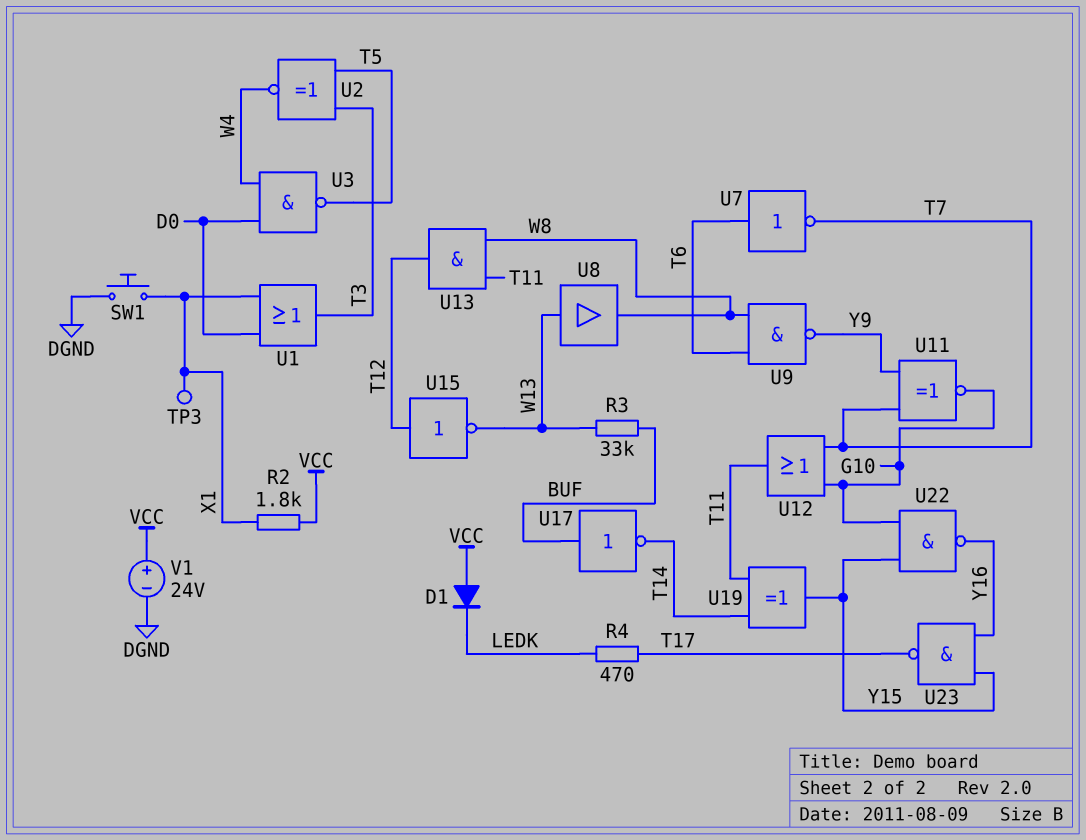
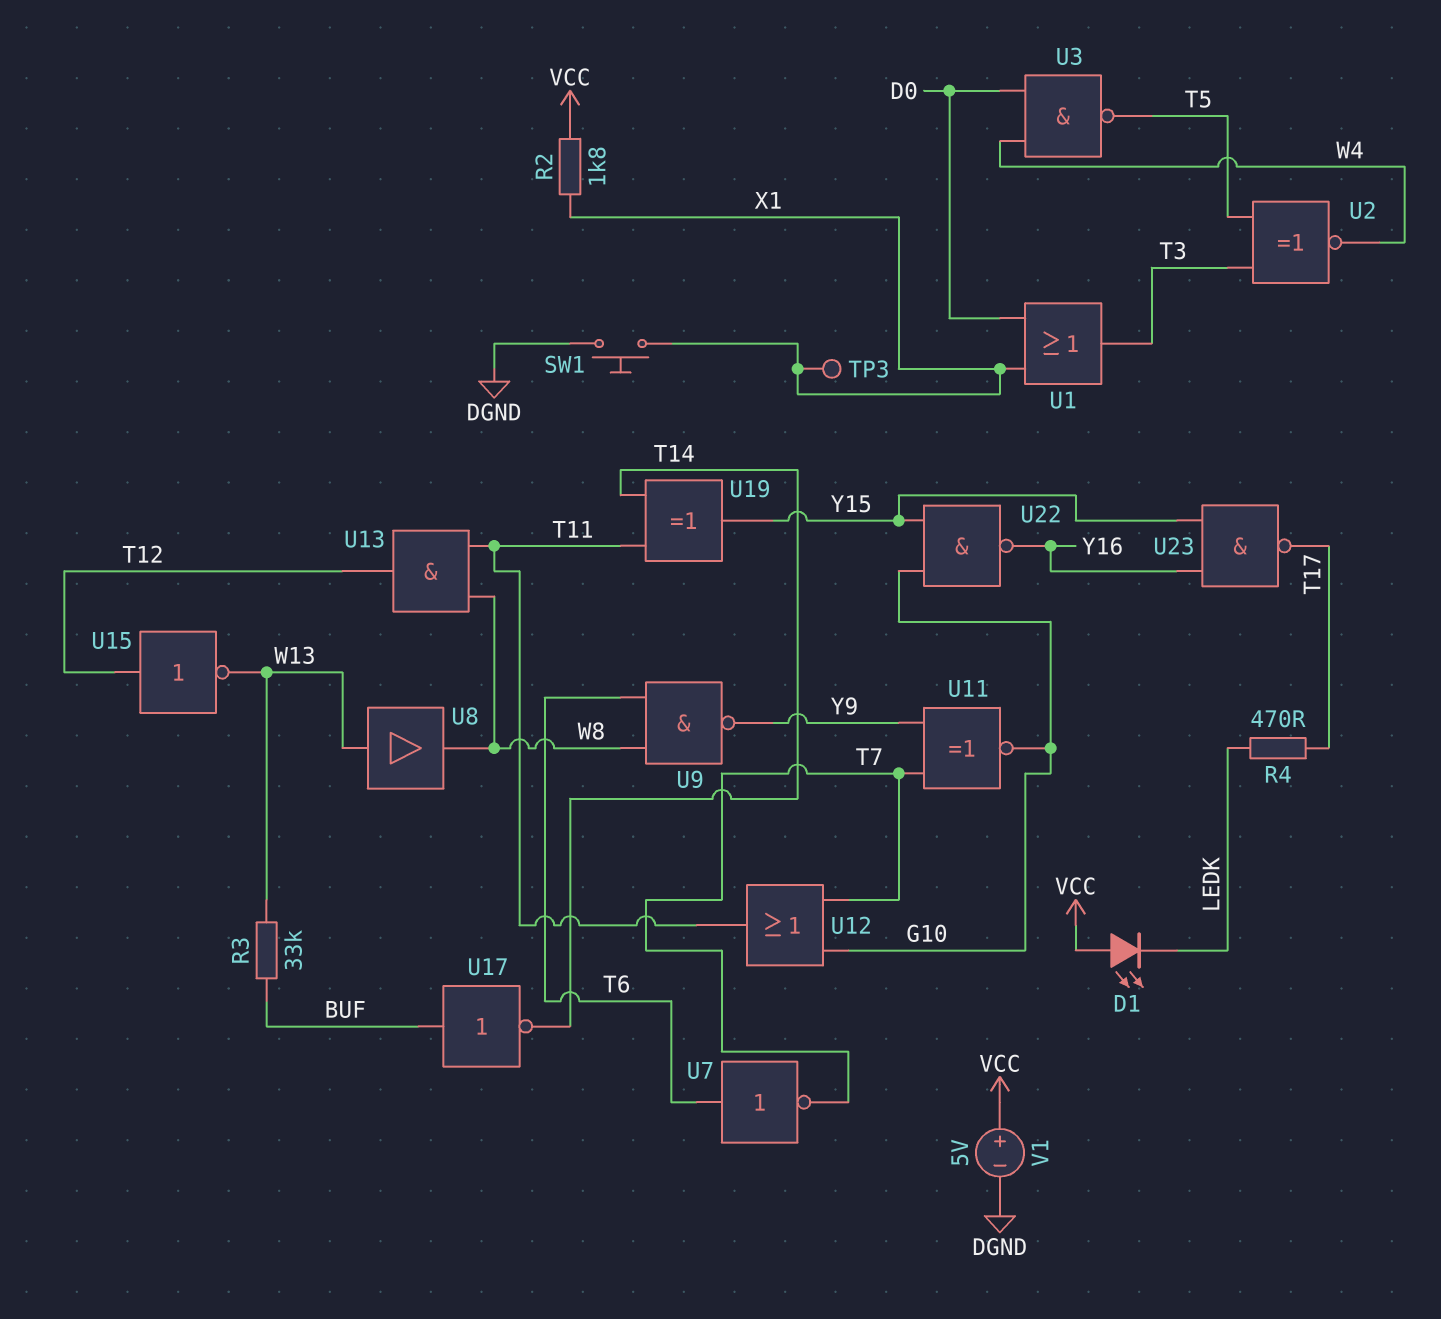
D1: diode (A VCC, K LEDK) -> LED (A VCC, K LEDK)
V1: 24V (plus VCC, minus DGND) -> 5V (plus VCC, minus DGND)

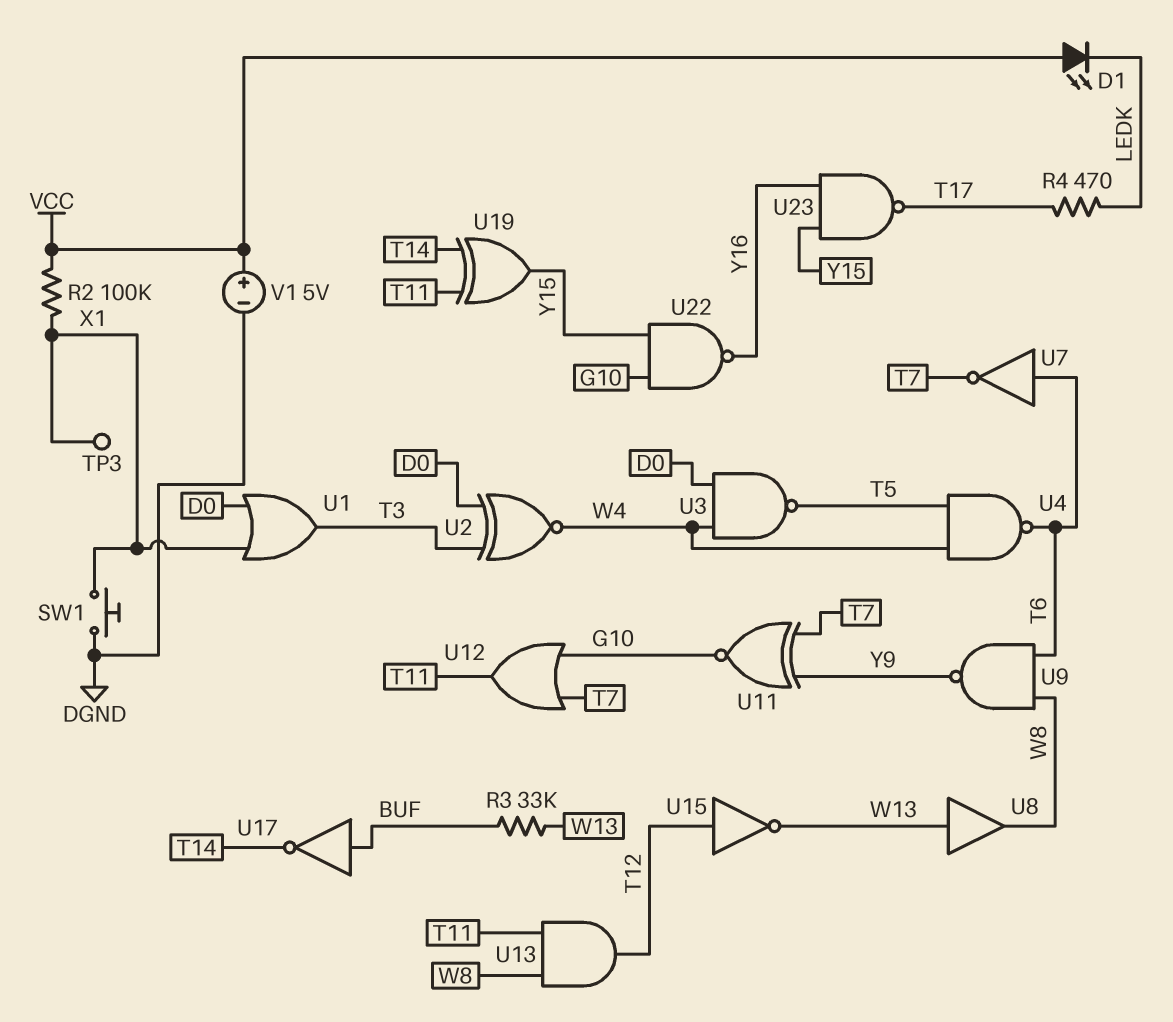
R2: 1.8k (VCC, X1) -> 100k (VCC, X1)
U2: XNOR (in T3, in T5, out W4) -> XNOR (in D0, in T3, out W4)
U4: none -> NAND (in T5, in W4, out T6)

